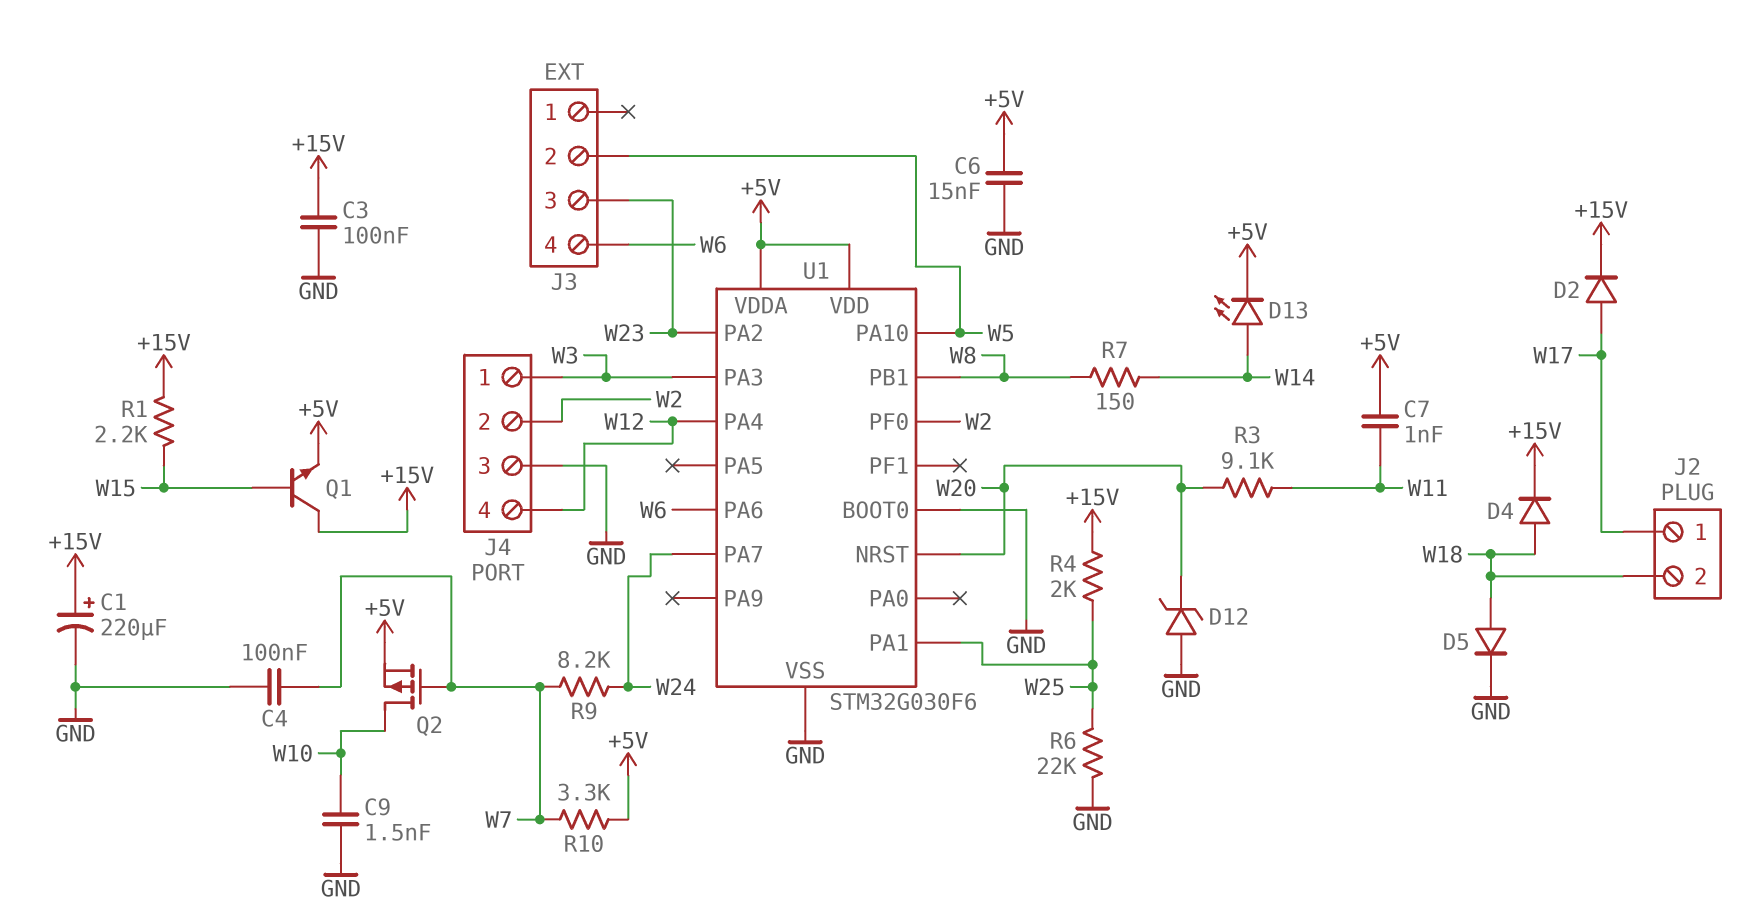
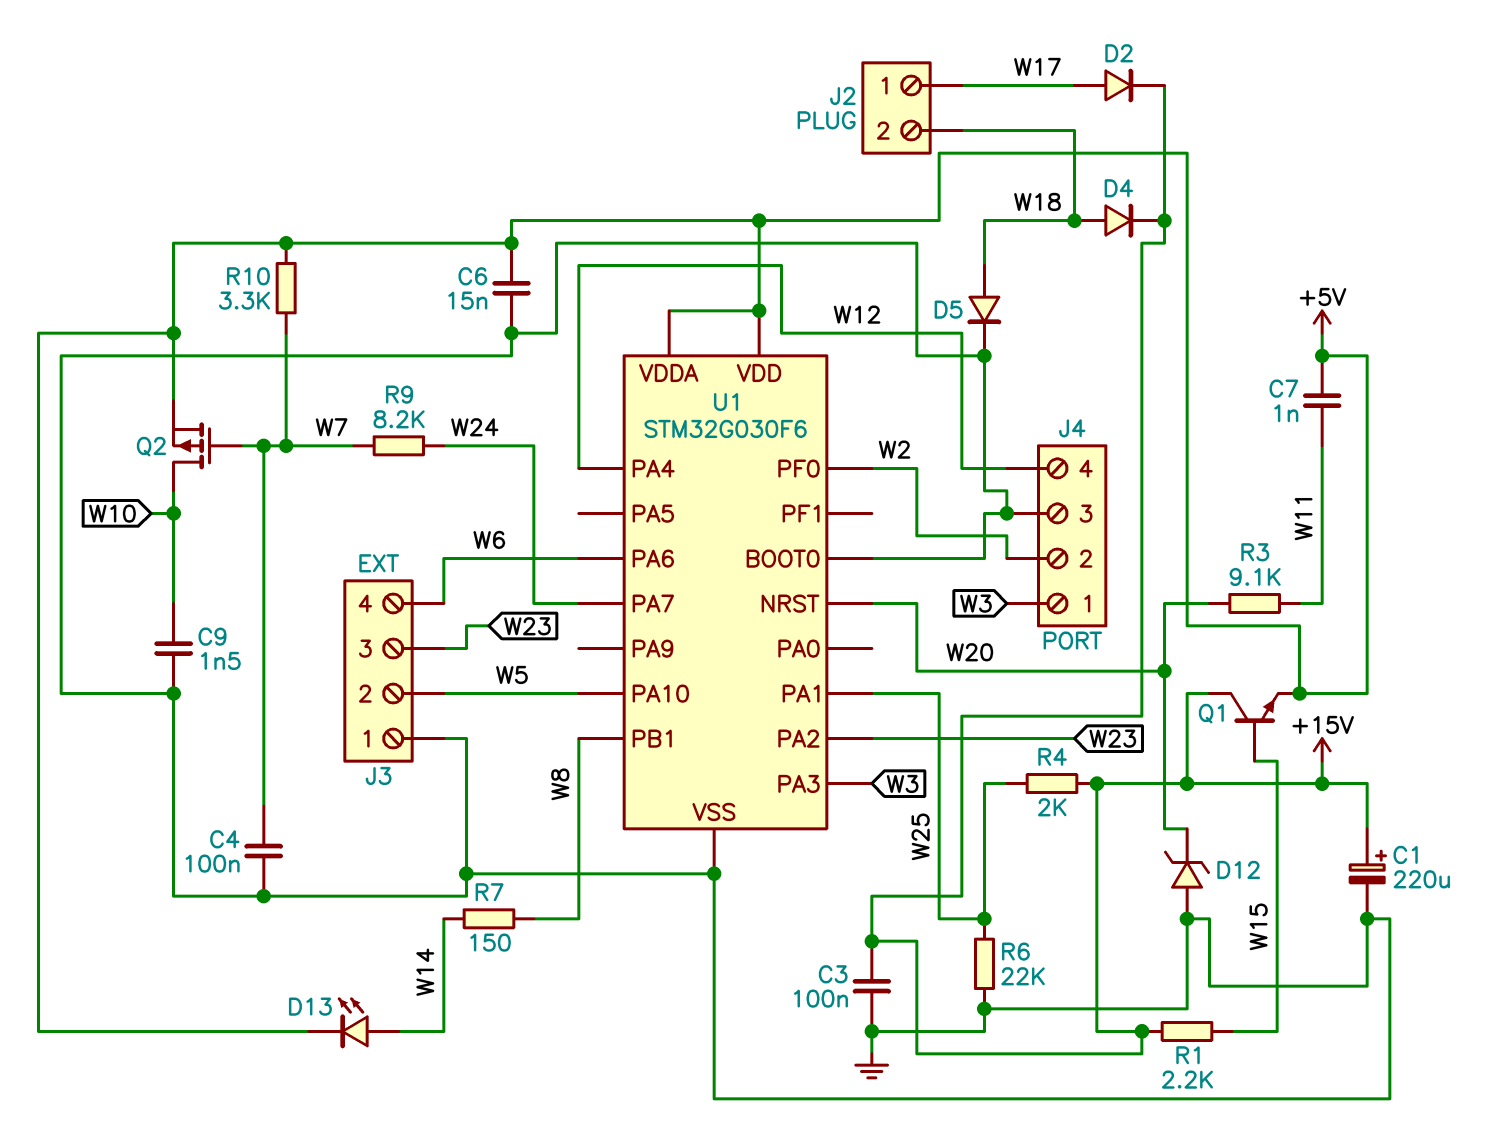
J3 pin 1: none -> GND

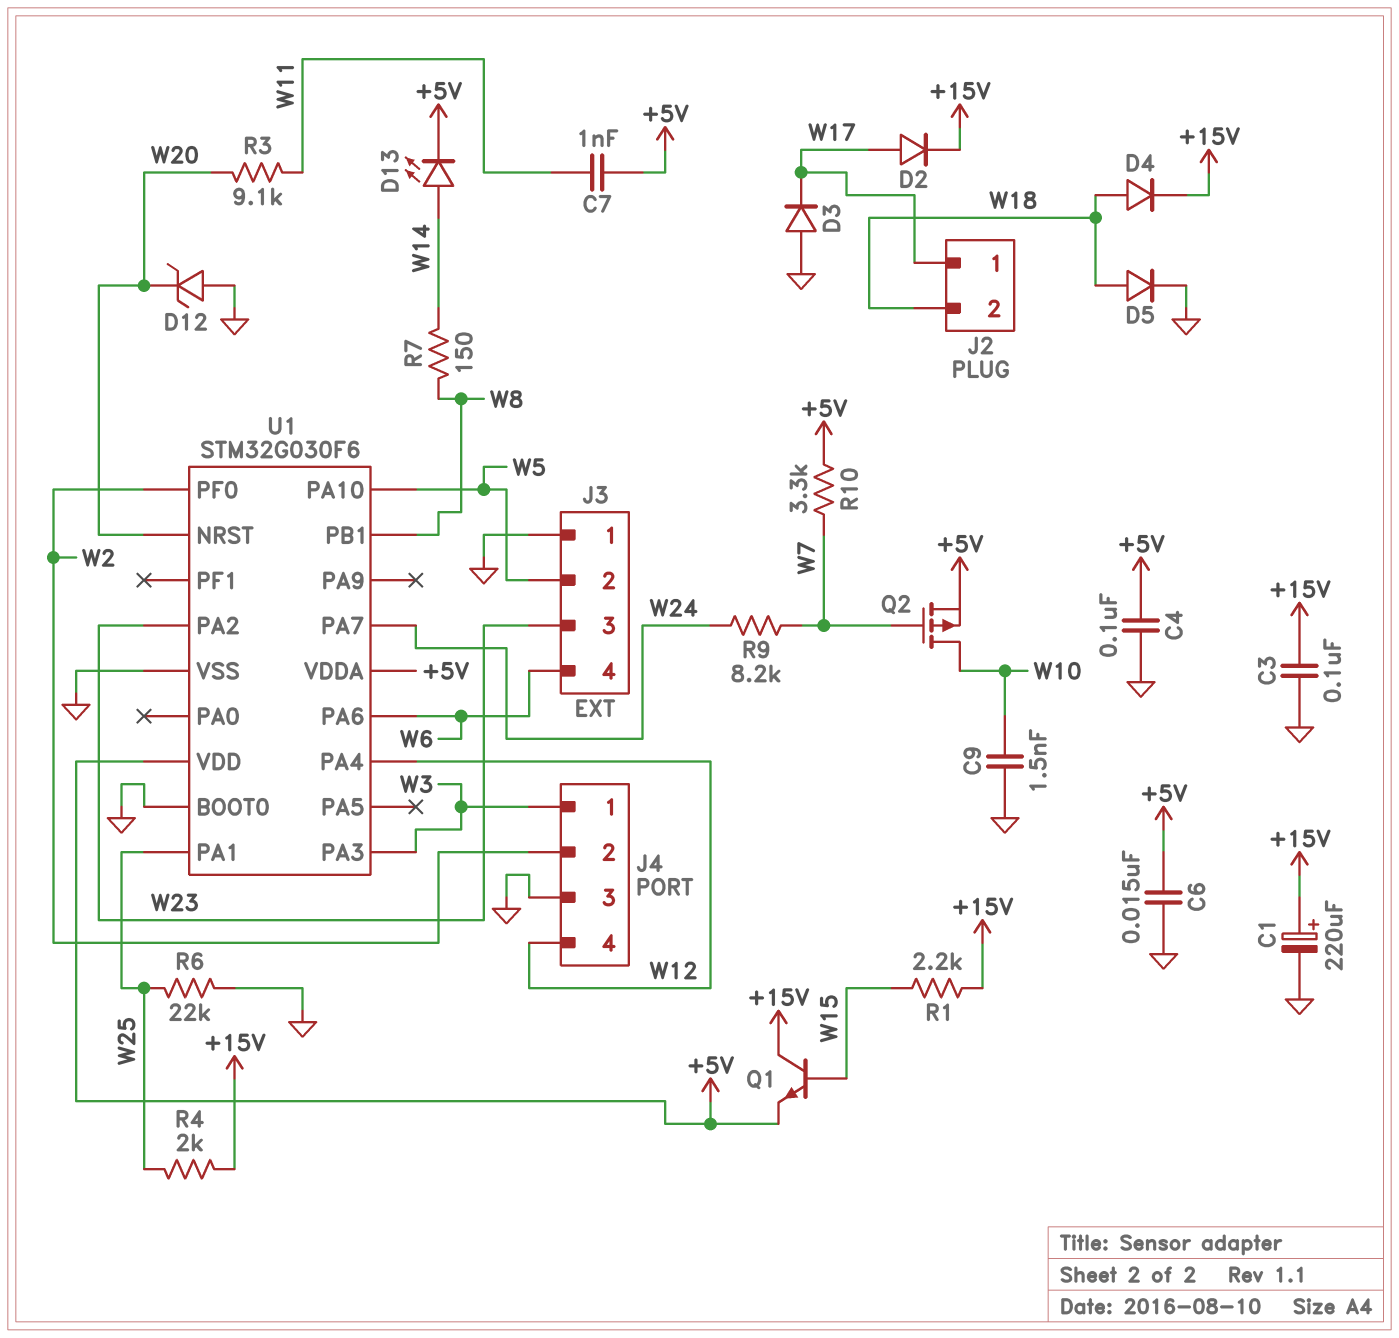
C4: 100nF (GND, W7) -> 100nF (+5V, GND)
D3: none -> diode (A GND, K W17)

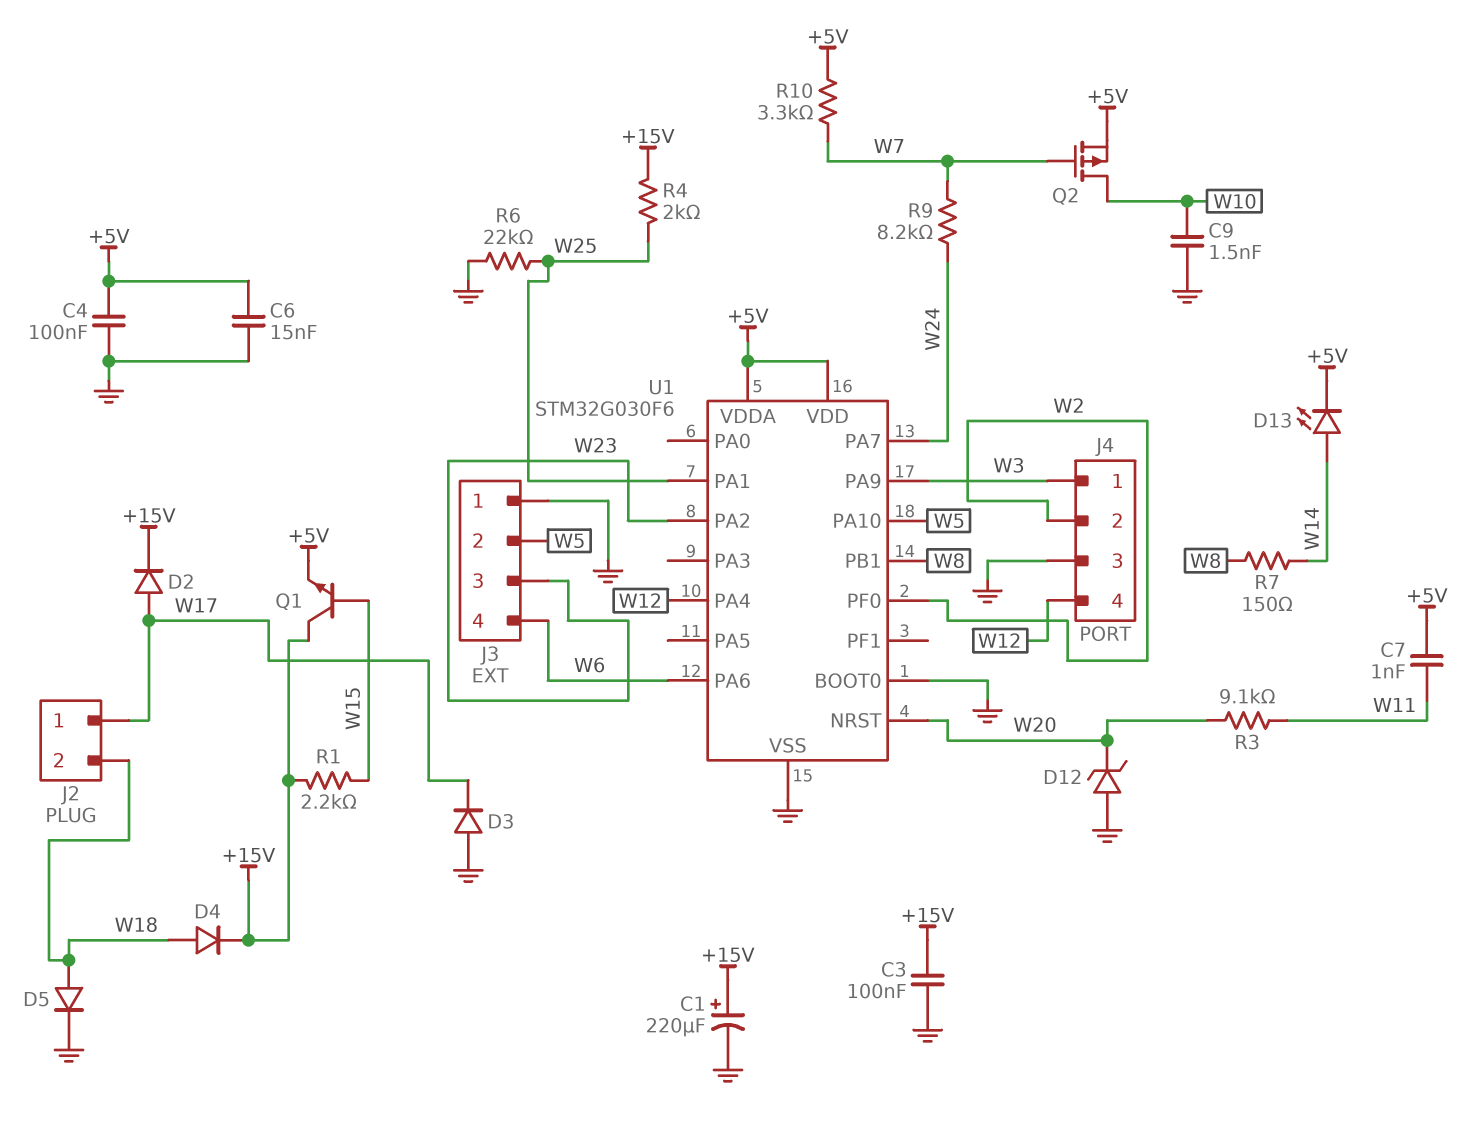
U1 pin PA3: W3 -> none
U1 pin PA9: none -> W3

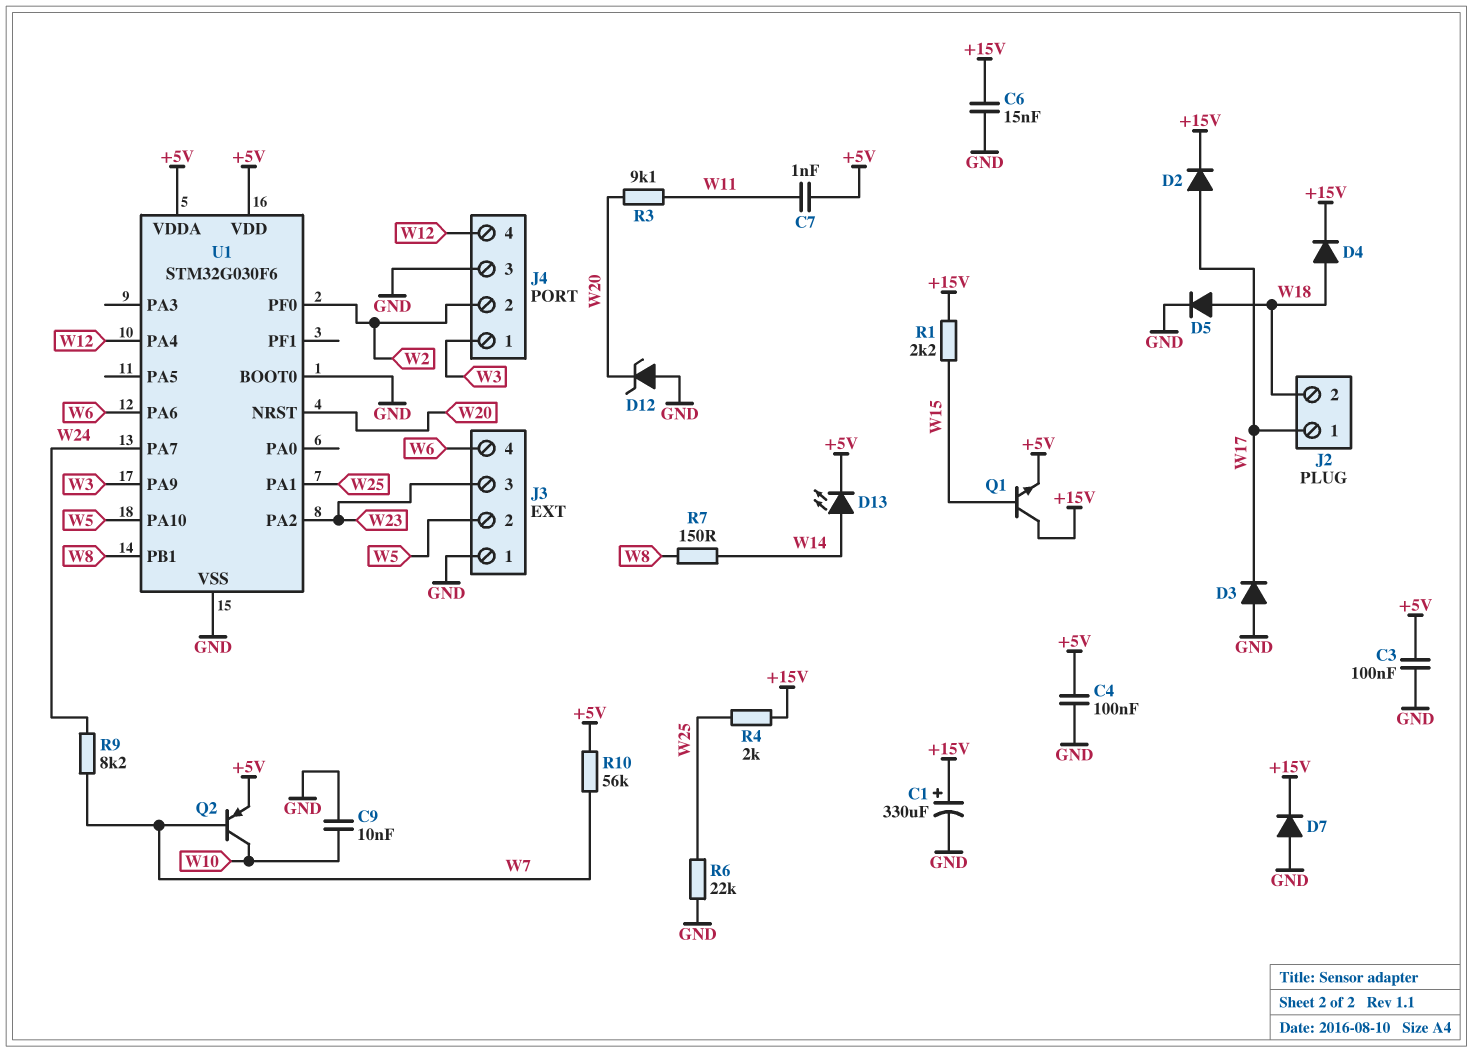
C1: 220uF (plus +15V, minus GND) -> 330uF (plus +15V, minus GND)
C3: 100nF (+15V, GND) -> 100nF (+5V, GND)
C6: 15nF (+5V, GND) -> 15nF (+15V, GND)
C9: 1.5nF (GND, W10) -> 10nF (GND, W10)
D7: none -> diode (A GND, K +15V)
Q2: PMOS (G W7, D W10, S +5V) -> PNP (B W7, C W10, E +5V)
R10: 3.3k (+5V, W7) -> 56k (+5V, W7)

